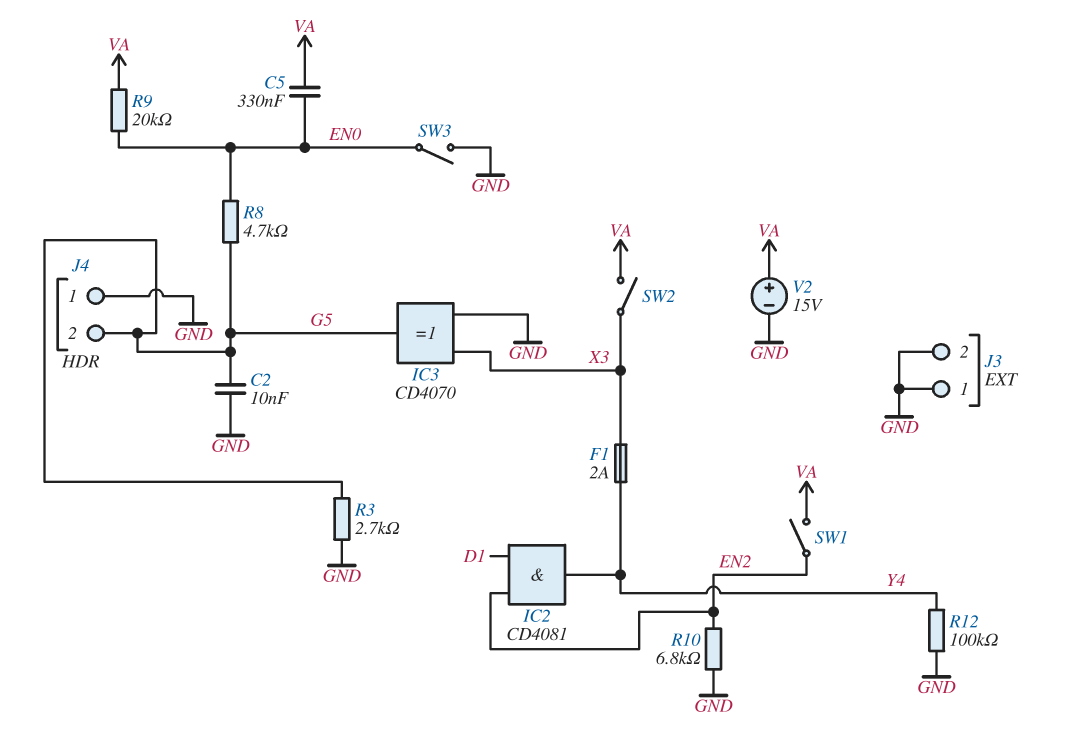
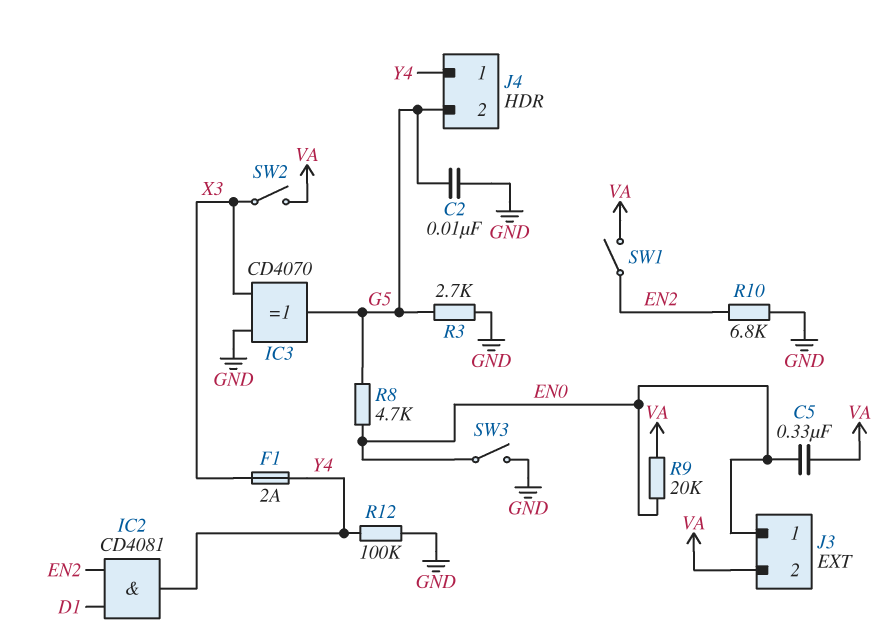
J3 pin 1: GND -> EN0
J3 pin 2: GND -> VA
J4 pin 1: GND -> Y4
V2: 15V (plus VA, minus GND) -> none

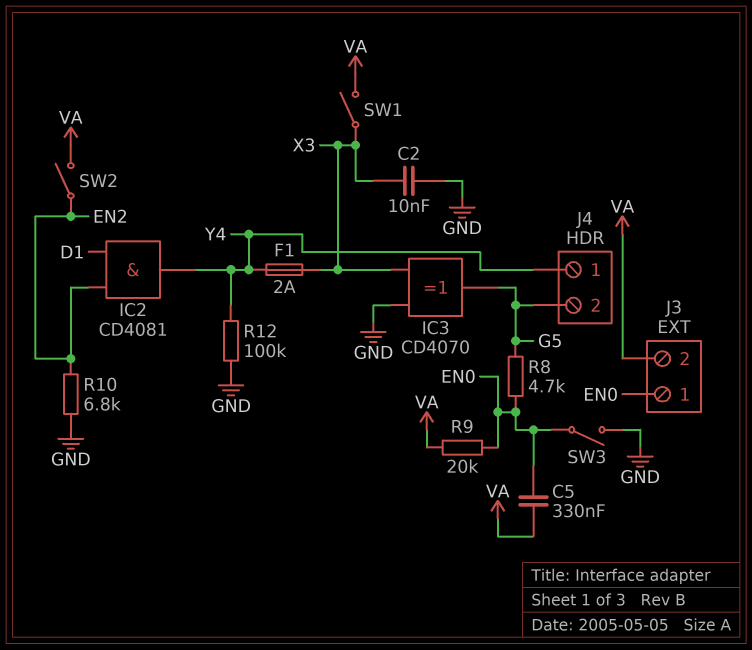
C2: 10nF (G5, GND) -> 10nF (GND, X3)
R3: 2.7k (G5, GND) -> none
SW1: switch (EN2, VA) -> switch (VA, X3)
SW2: switch (VA, X3) -> switch (EN2, VA)

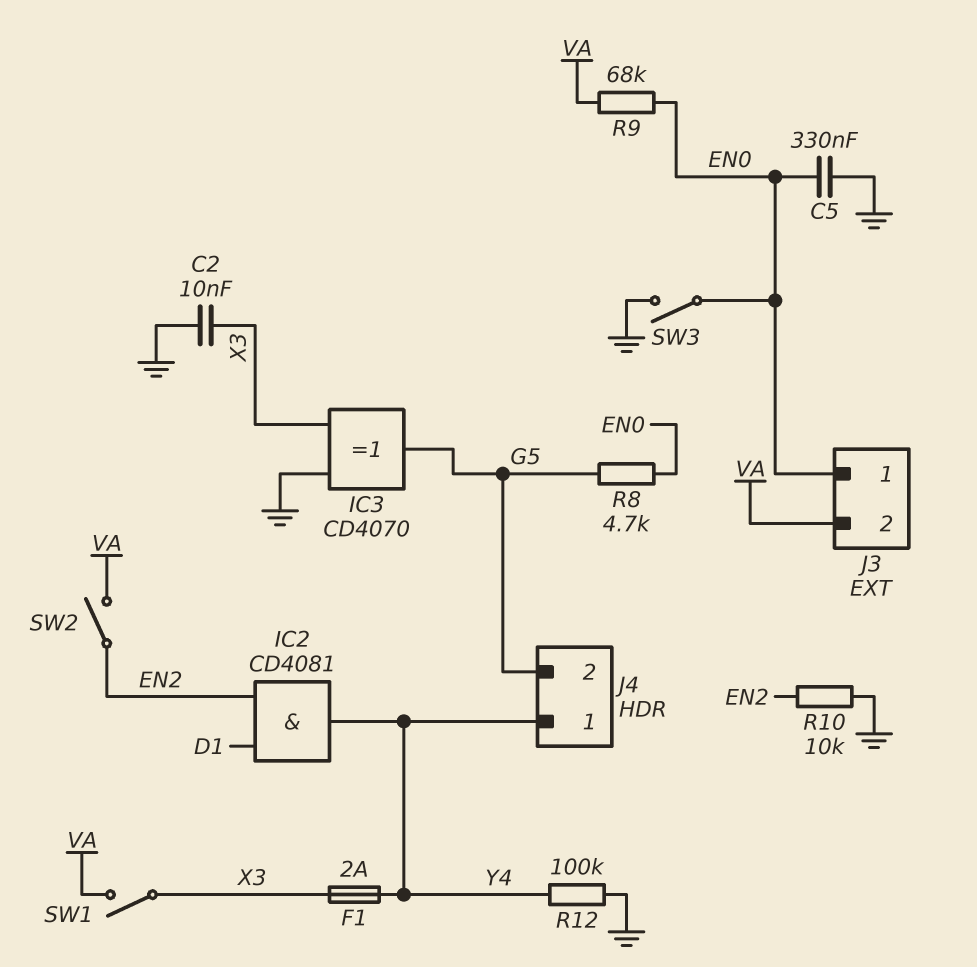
C5: 330nF (EN0, VA) -> 330nF (EN0, GND)
R9: 20k (EN0, VA) -> 68k (EN0, VA)
R10: 6.8k (EN2, GND) -> 10k (EN2, GND)

